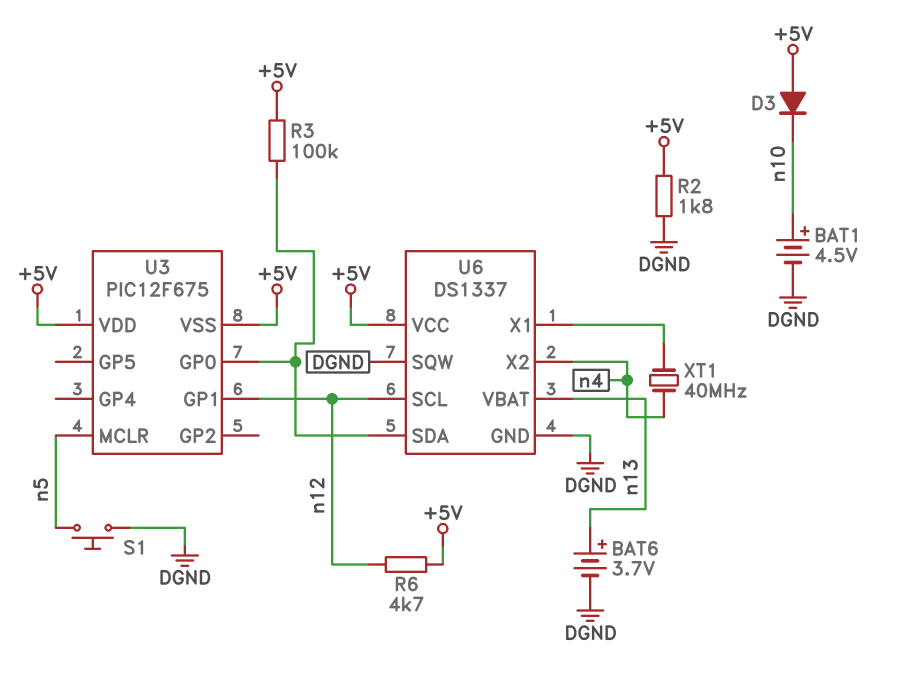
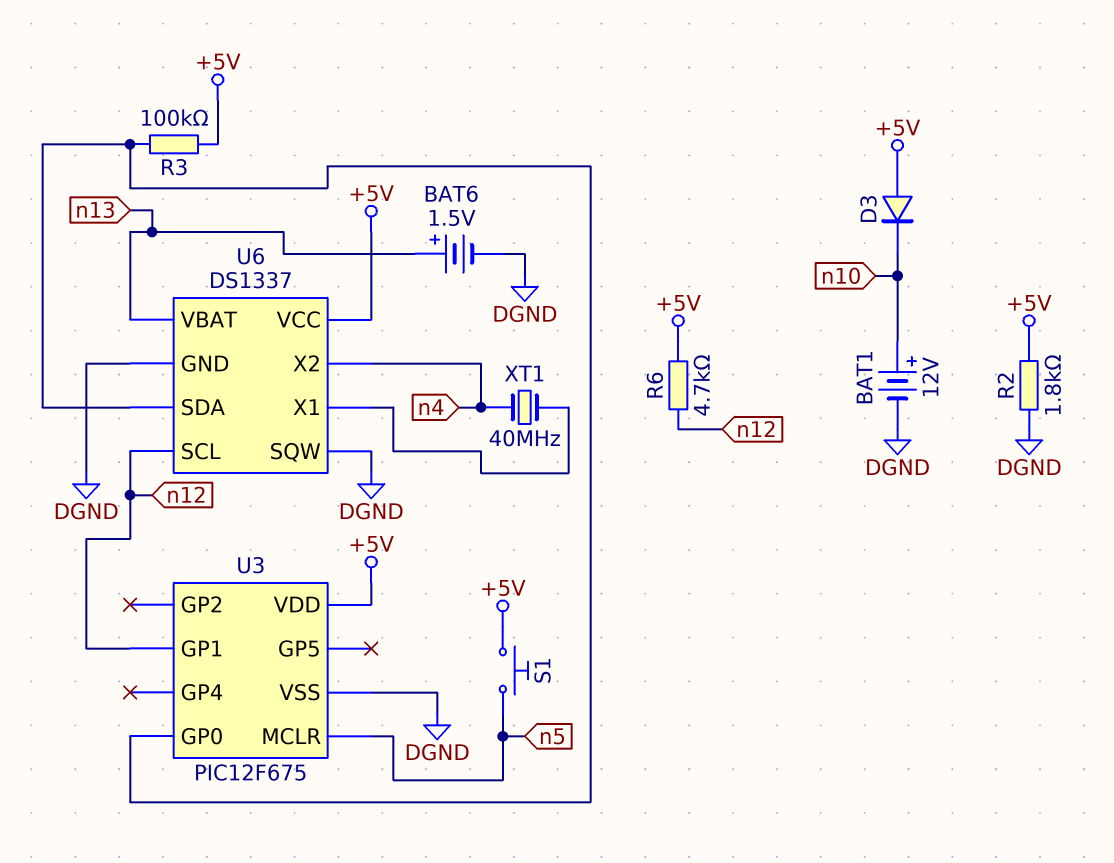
BAT1: 4.5V (plus n10, minus DGND) -> 12V (plus n10, minus DGND)
BAT6: 3.7V (plus n13, minus DGND) -> 1.5V (plus n13, minus DGND)
S1: button (DGND, n5) -> button (+5V, n5)
U3 pin VSS: +5V -> DGND

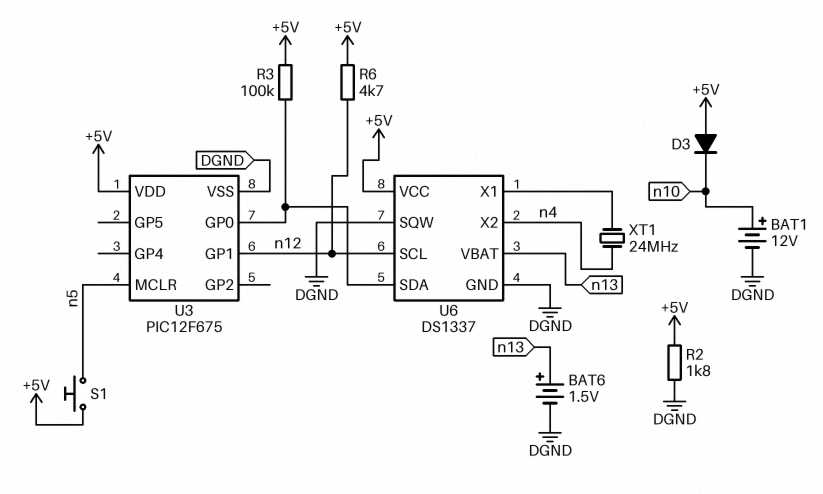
XT1: 40MHz (U6/X1, n4) -> 24MHz (U6/X1, n4)

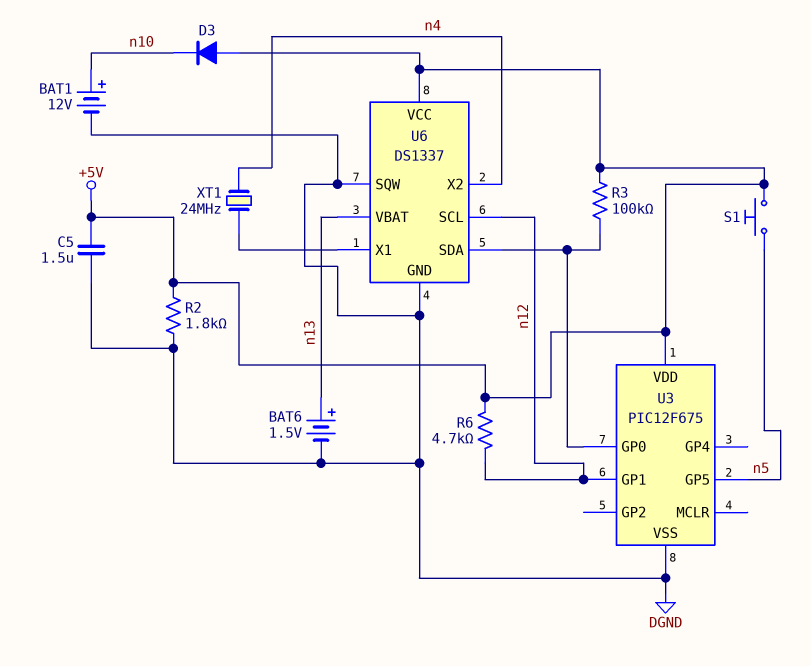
C5: none -> 1.5uF (+5V, DGND)
U3 pin GP5: none -> n5
U3 pin MCLR: n5 -> none

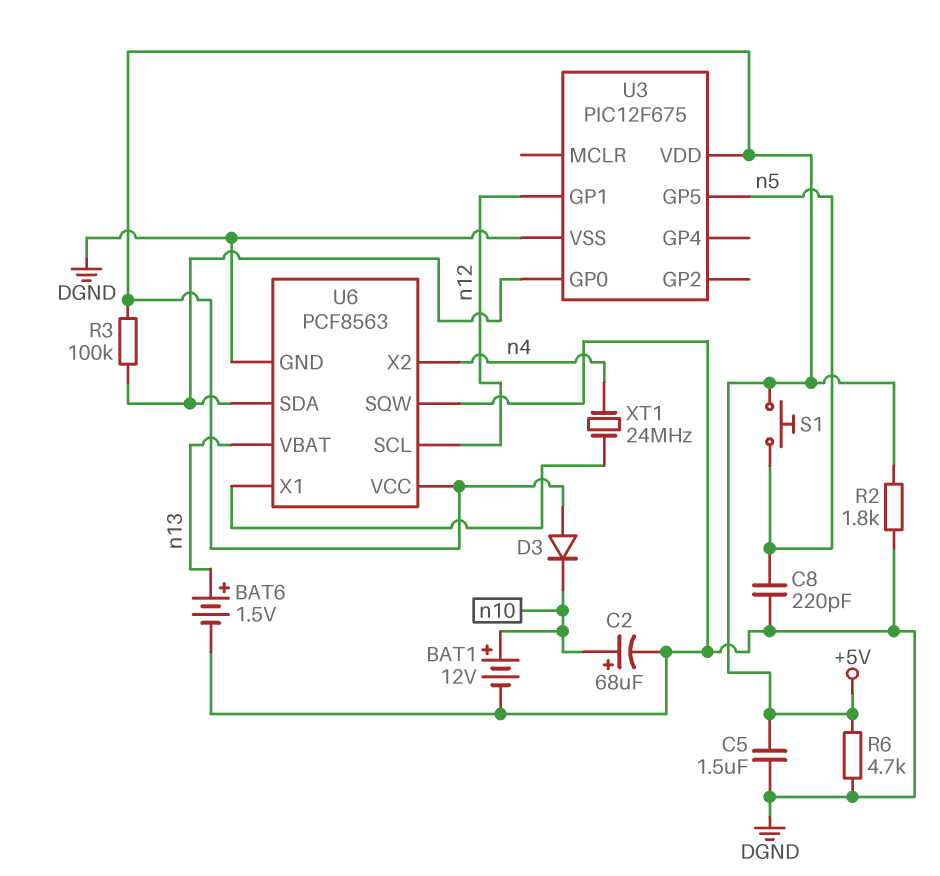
C2: none -> 68uF (plus n10, minus DGND)
C8: none -> 220pF (DGND, n5)
R6: 4.7k (+5V, n12) -> 4.7k (+5V, DGND)
U6: DS1337 -> PCF8563

